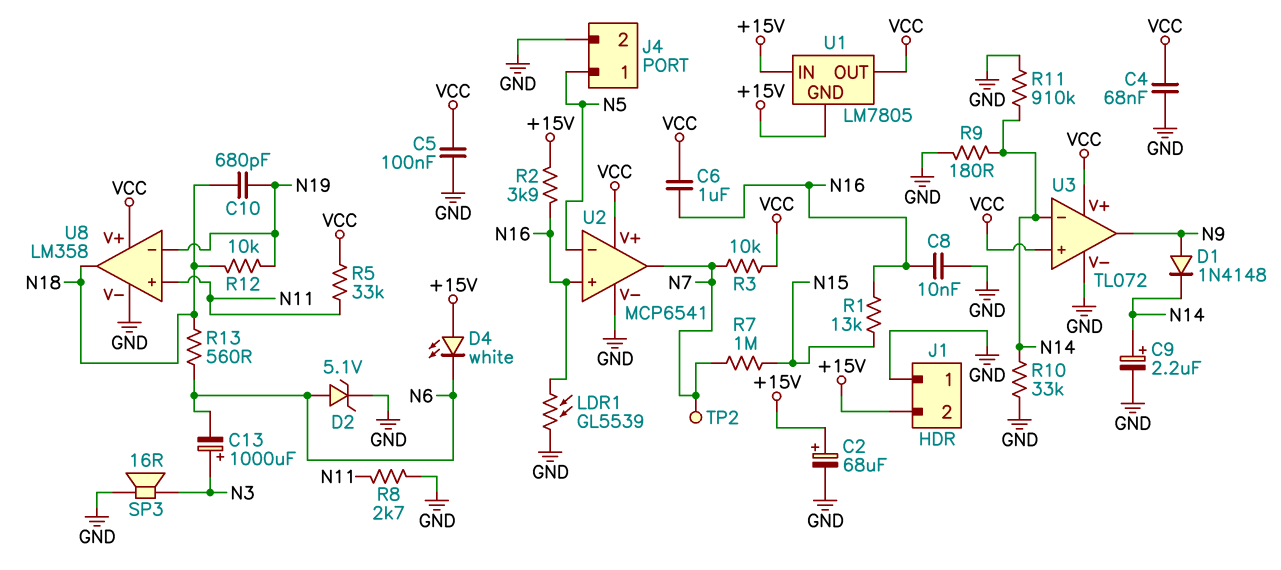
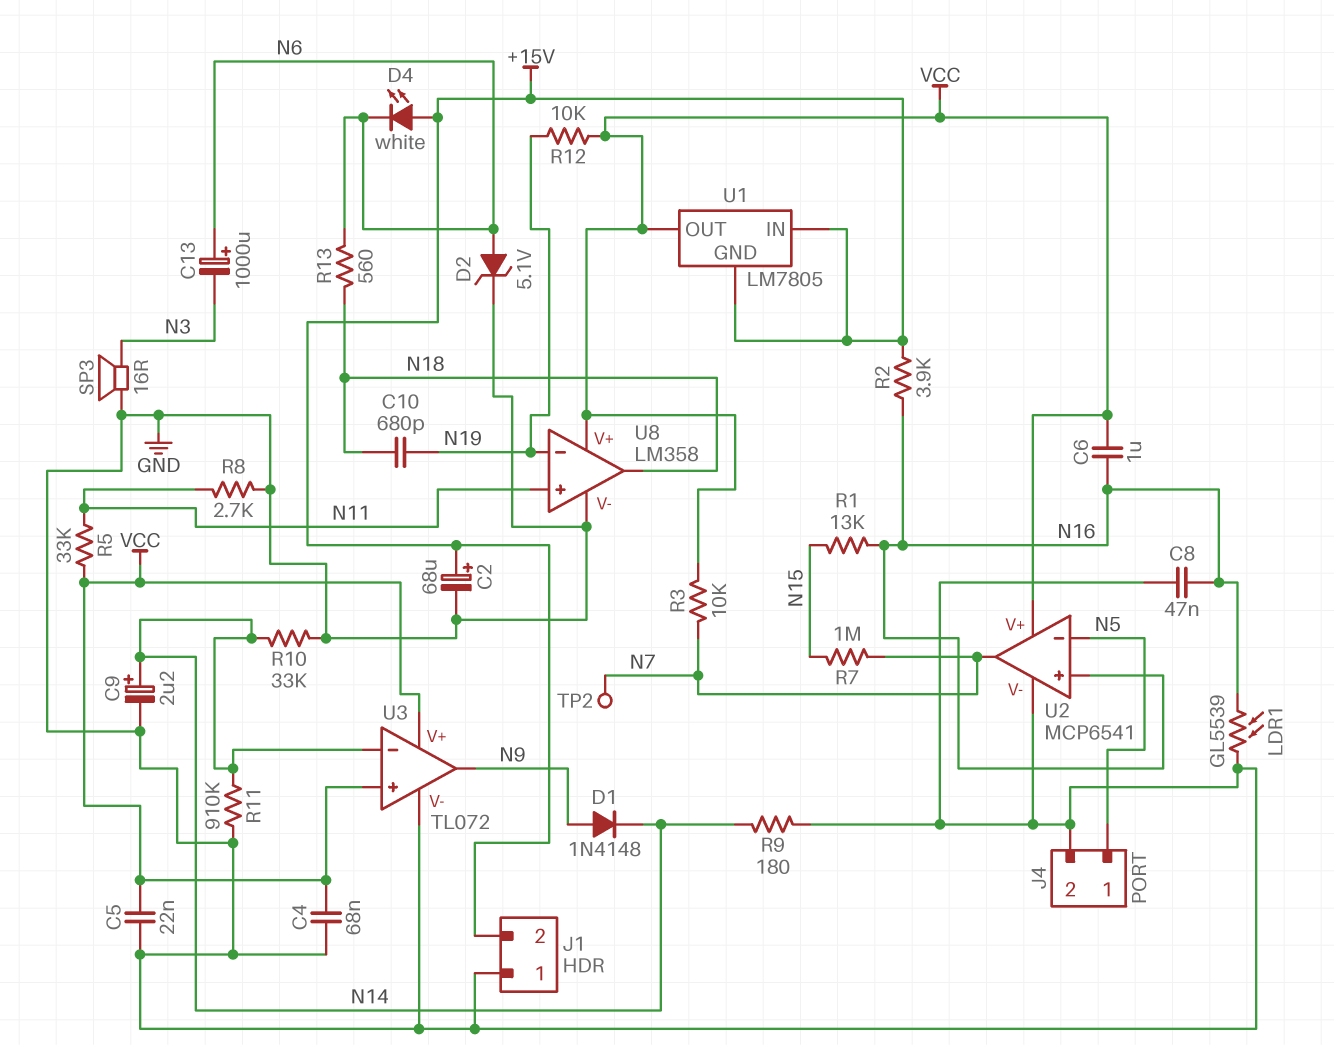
C5: 100nF (GND, VCC) -> 22nF (GND, VCC)
C8: 10nF (GND, N16) -> 47nF (GND, N16)
C13: 1000uF (plus N3, minus N6) -> 1000uF (plus N6, minus N3)
R12: 10k (N18, N19) -> 10k (N19, VCC)

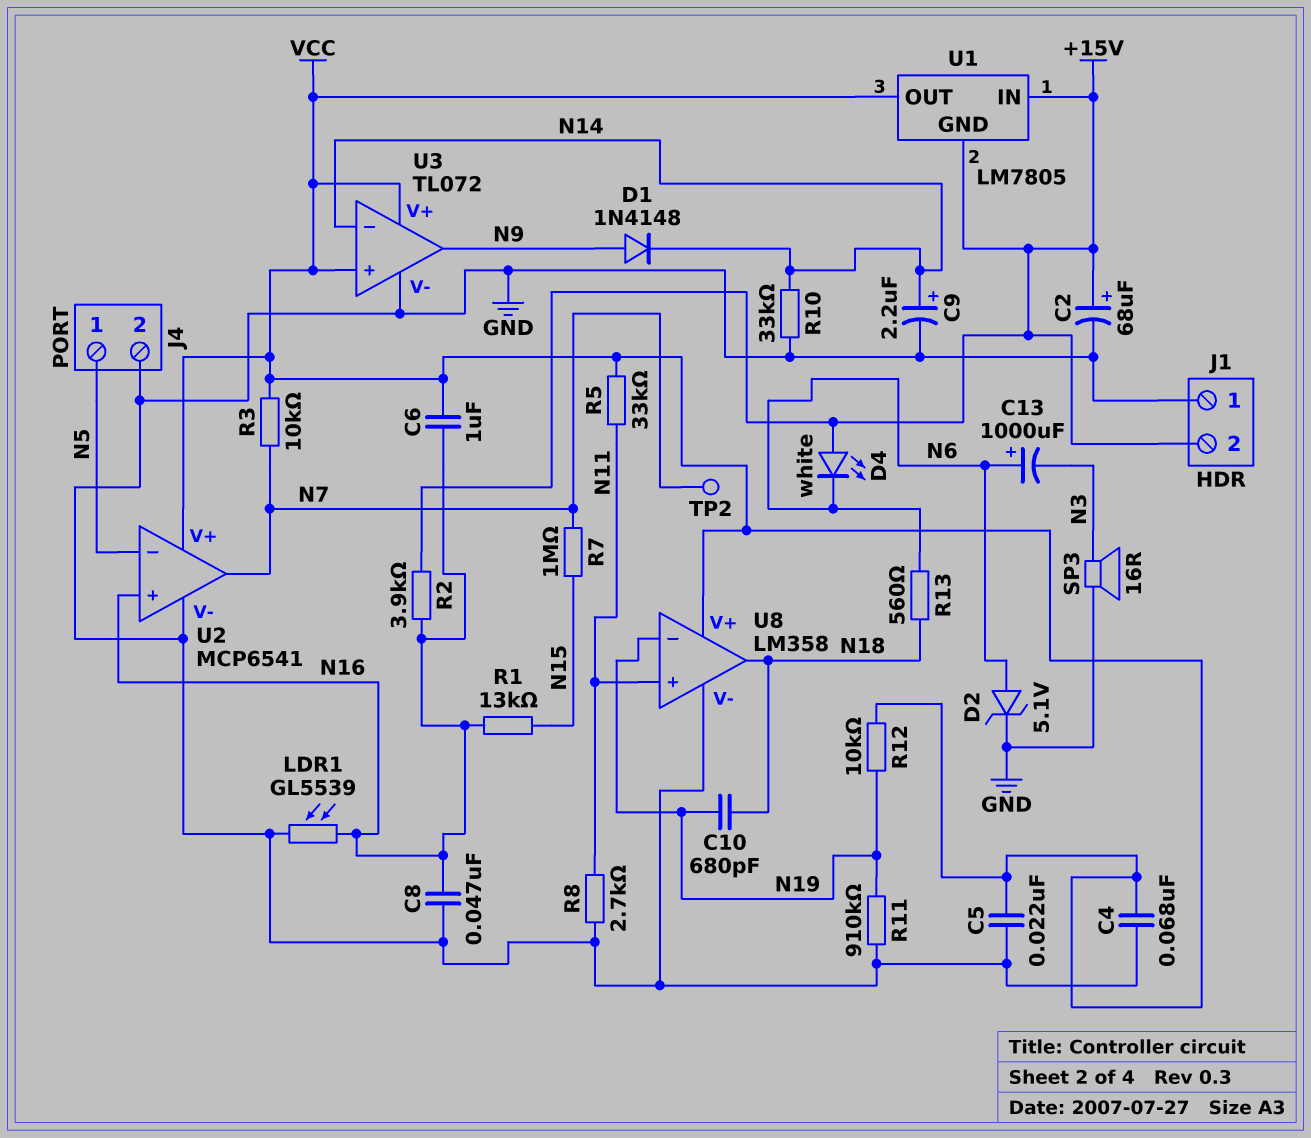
R9: 180 (GND, N14) -> none
R11: 910k (GND, N14) -> 910k (GND, N19)

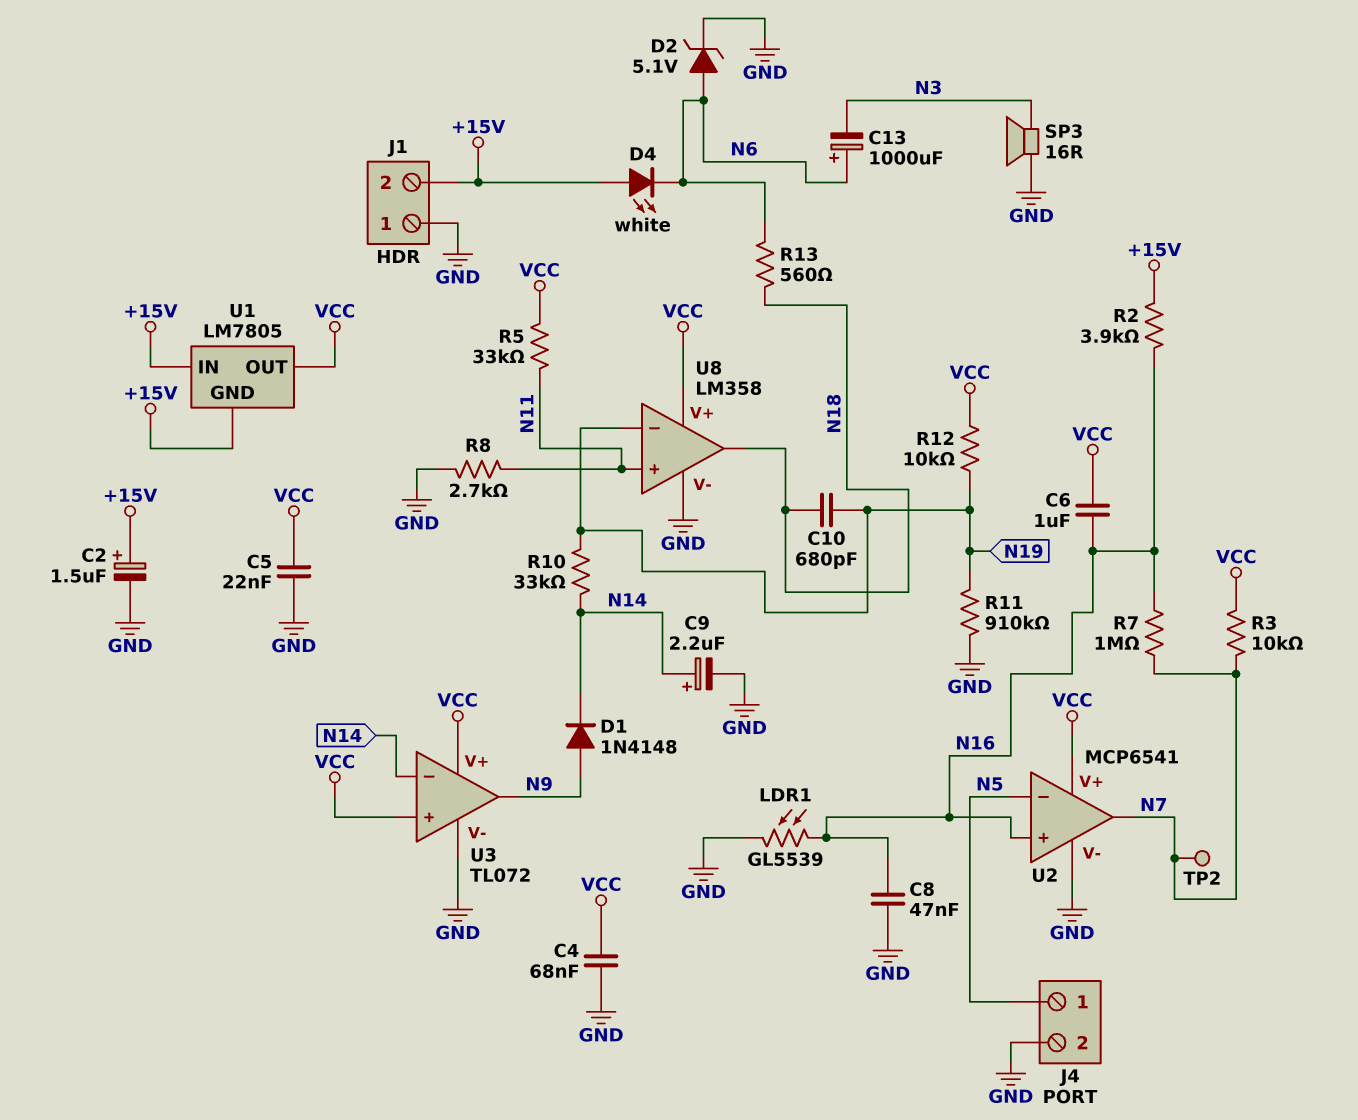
C2: 68uF (plus +15V, minus GND) -> 1.5uF (plus +15V, minus GND)
R1: 13k (N15, N16) -> none
R7: 1M (N7, N15) -> 1M (N7, N16)
R10: 33k (GND, N14) -> 33k (N14, N19)

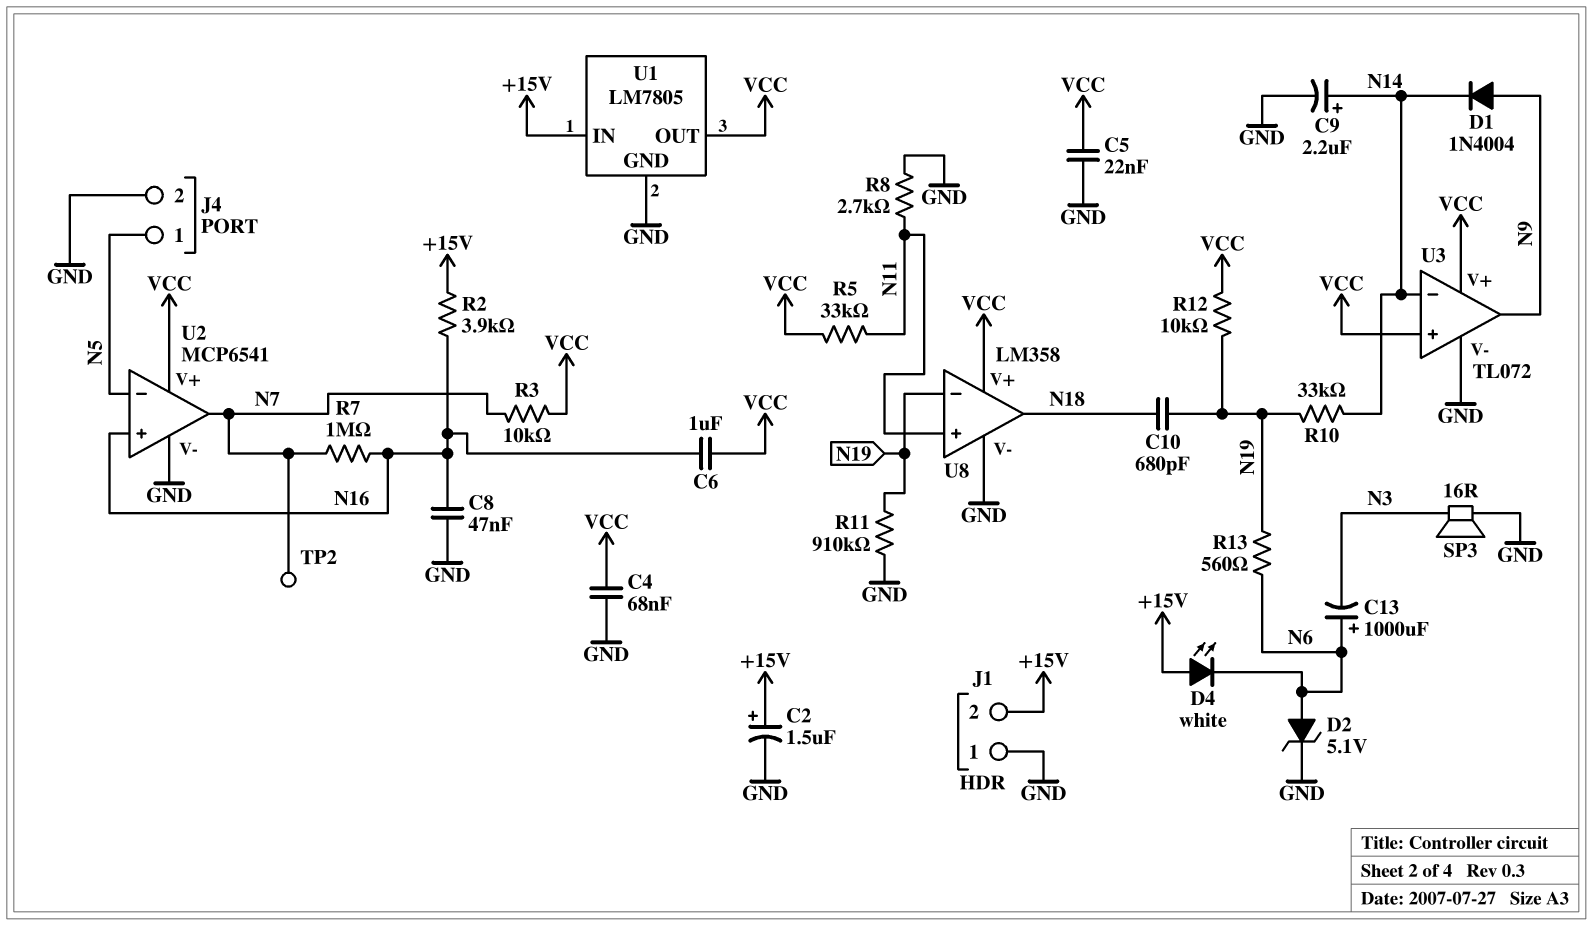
D1: diode 1N4148 (A N9, K N14) -> diode 1N4004 (A N9, K N14)
LDR1: GL5539 (GND, N16) -> none
R13: 560 (N6, N18) -> 560 (N6, N19)
U1 pin GND: +15V -> GND

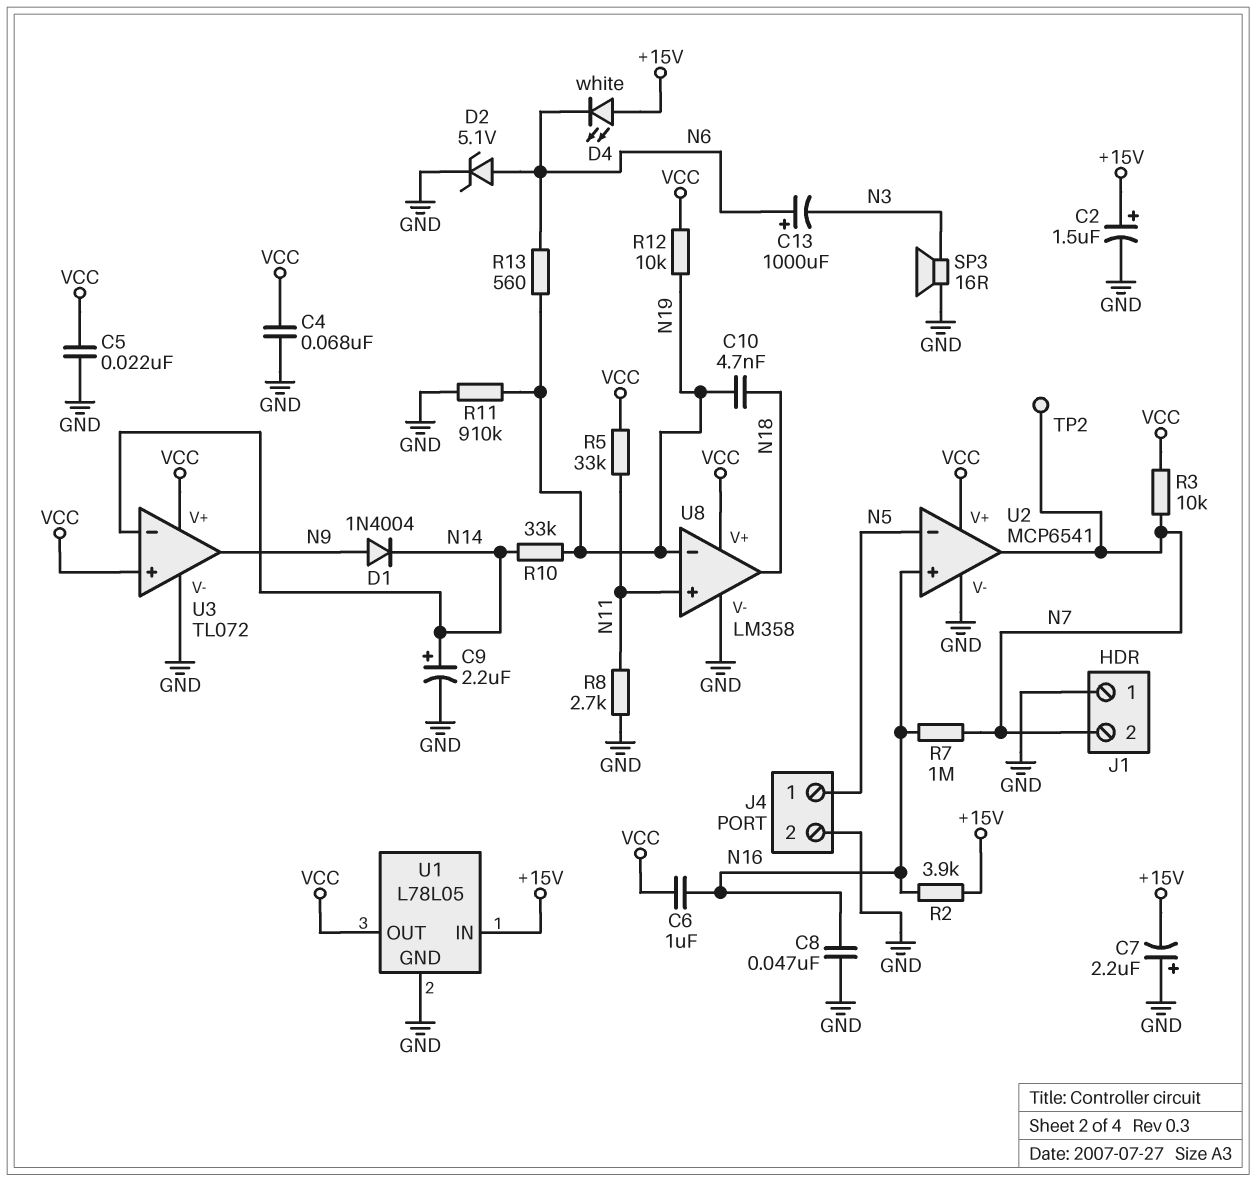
C7: none -> 2.2uF (plus GND, minus +15V)
C10: 680pF (N18, N19) -> 4.7nF (N18, N19)
J1 pin 2: +15V -> N7
U1: LM7805 -> L78L05

